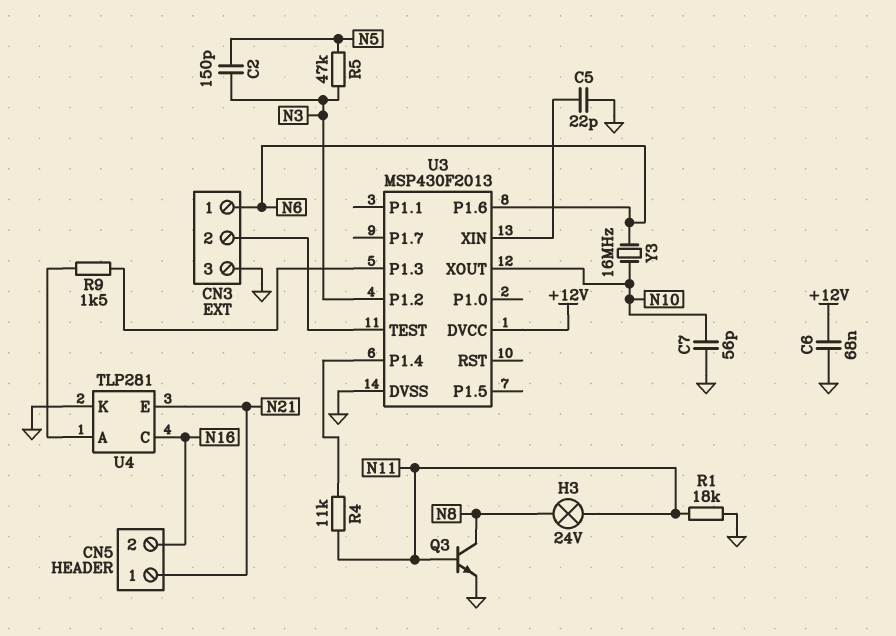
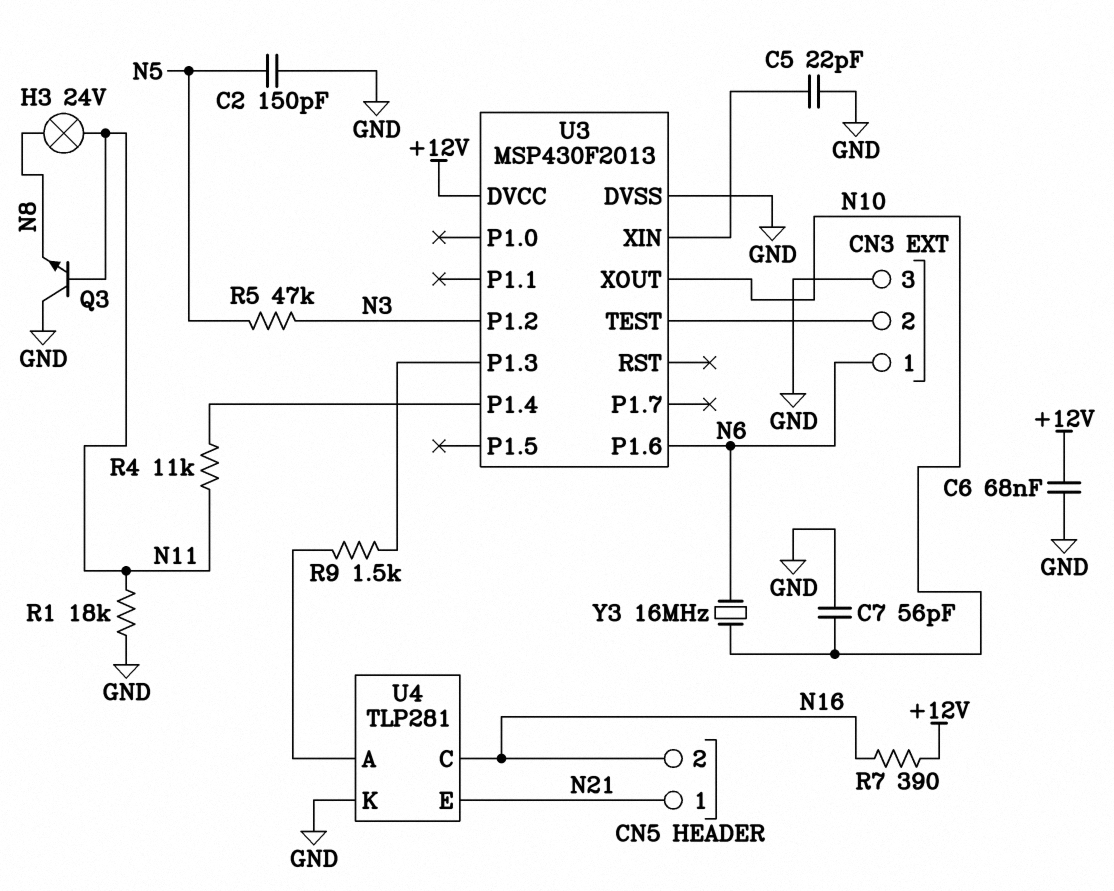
C2: 150pF (N3, N5) -> 150pF (GND, N5)
Q3: NPN (B N11, C N8, E GND) -> NPN (B N11, C GND, E N8)
R7: none -> 390 (+12V, N16)

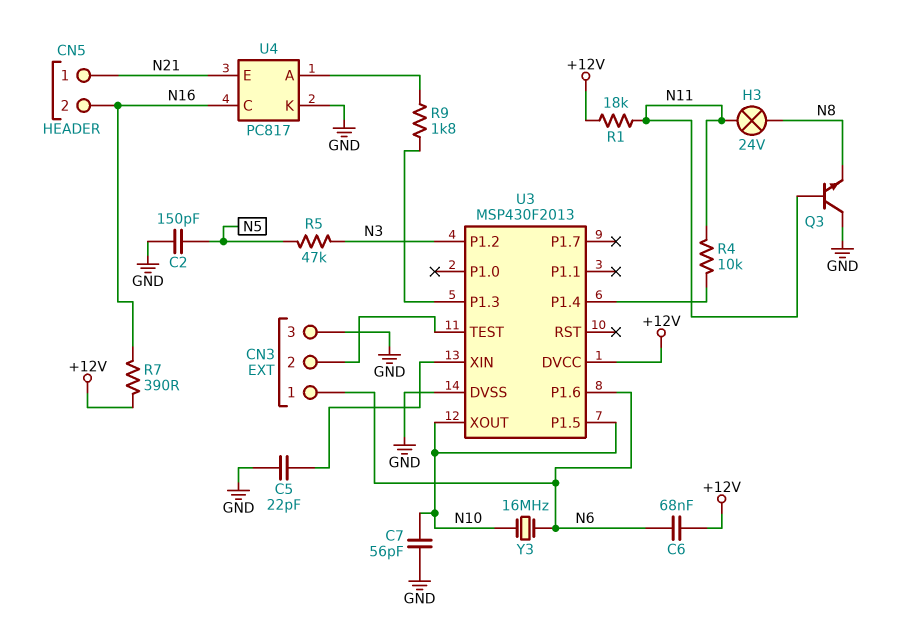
C6: 68nF (+12V, GND) -> 68nF (+12V, N6)
R1: 18k (GND, N11) -> 18k (+12V, N11)
R4: 11k (N11, U3/P1.4) -> 10k (N11, U3/P1.4)
R9: 1.5k (U3/P1.3, U4/A) -> 1.8k (U3/P1.3, U4/A)
U3 pin P1.5: none -> N10
U4: TLP281 -> PC817

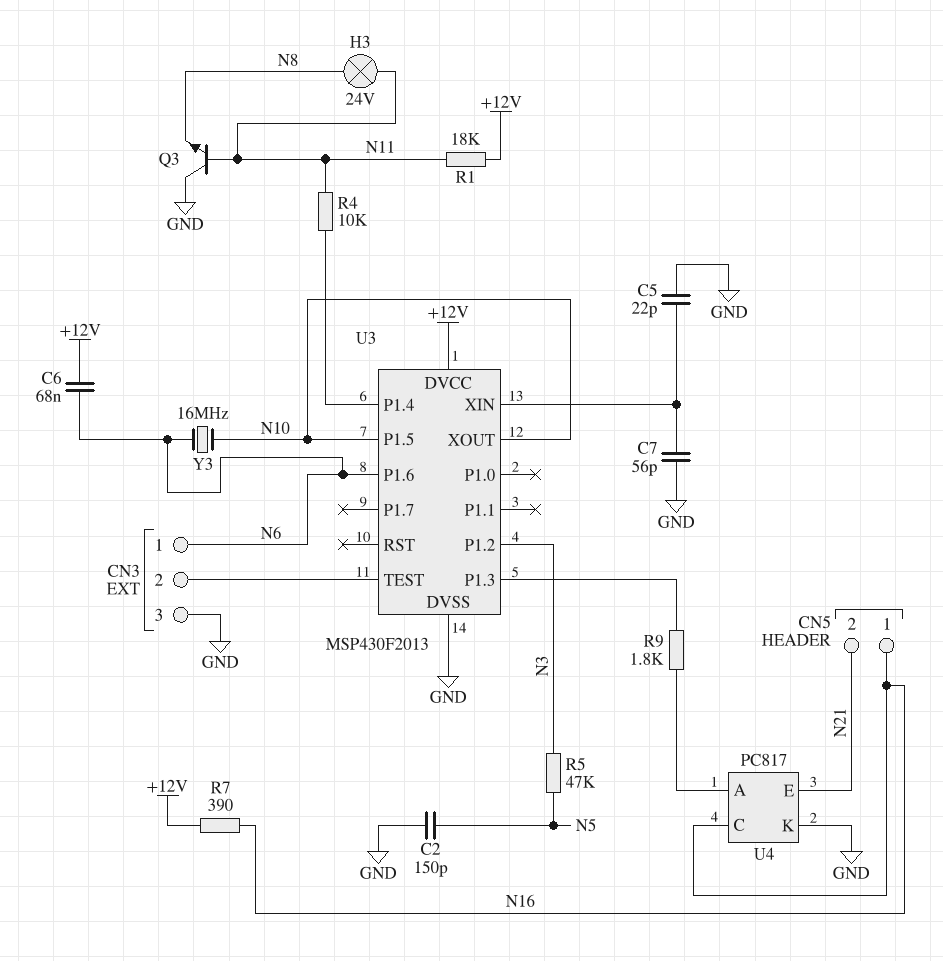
C7: 56pF (GND, N10) -> 56pF (GND, U3/XIN)
CN5 pin 1: N21 -> N16
CN5 pin 2: N16 -> N21

